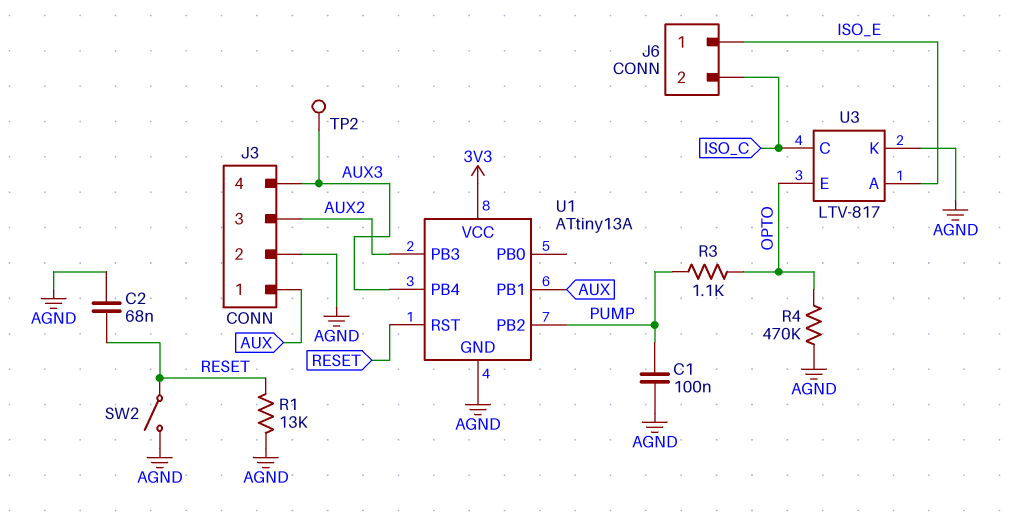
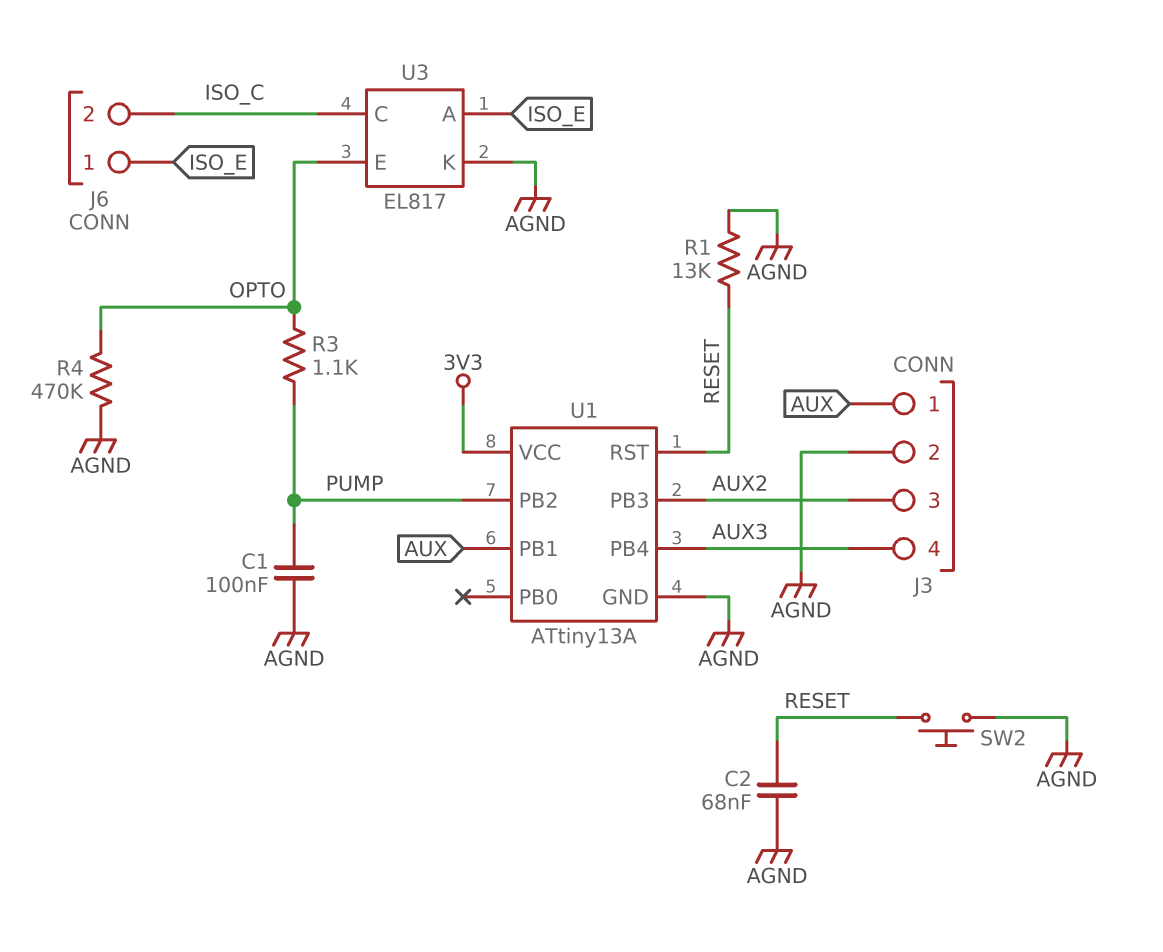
SW2: switch (AGND, RESET) -> button (AGND, RESET)
TP2: test point (AUX3) -> none
U3: LTV-817 -> EL817

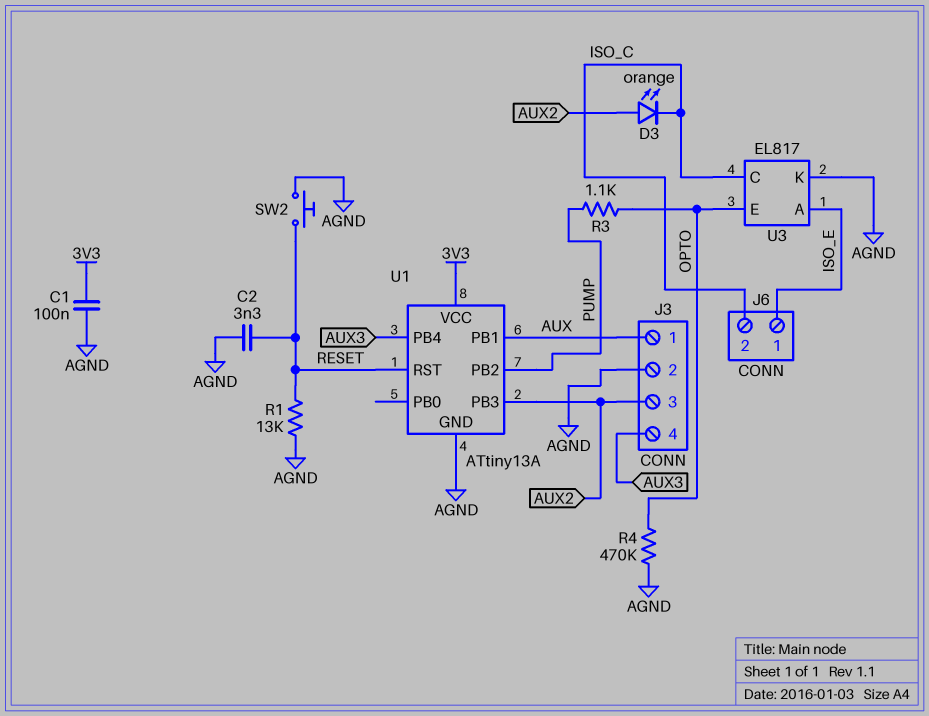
C1: 100nF (AGND, PUMP) -> 100nF (3V3, AGND)
C2: 68nF (AGND, RESET) -> 3.3nF (AGND, RESET)
D3: none -> LED orange (A AUX2, K ISO_C)

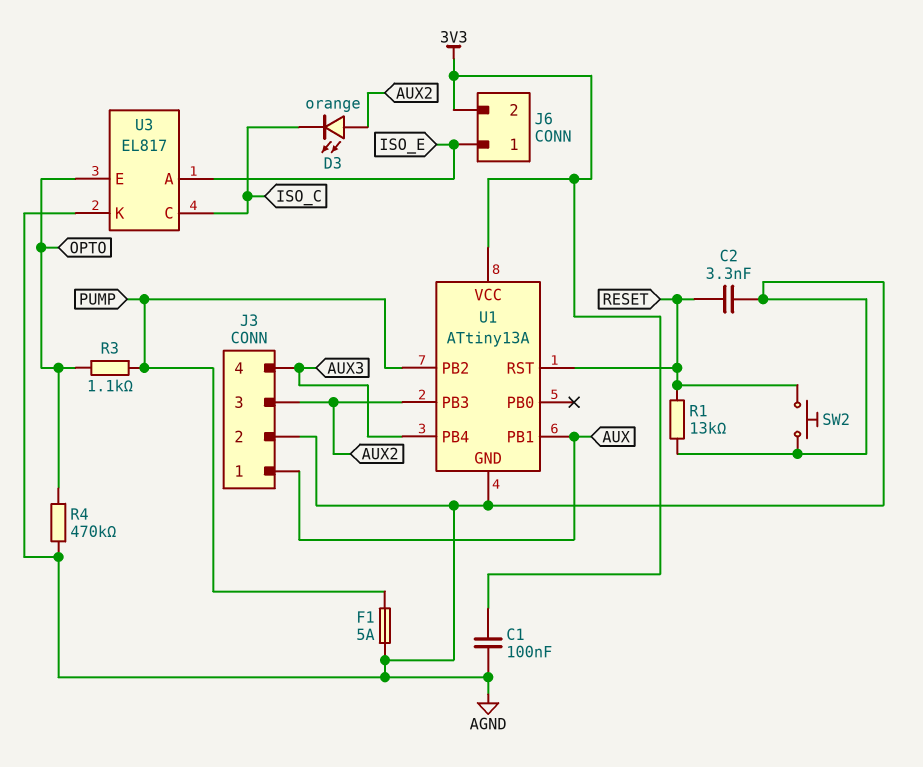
F1: none -> 5A (AGND, PUMP)
J6 pin 2: ISO_C -> 3V3

